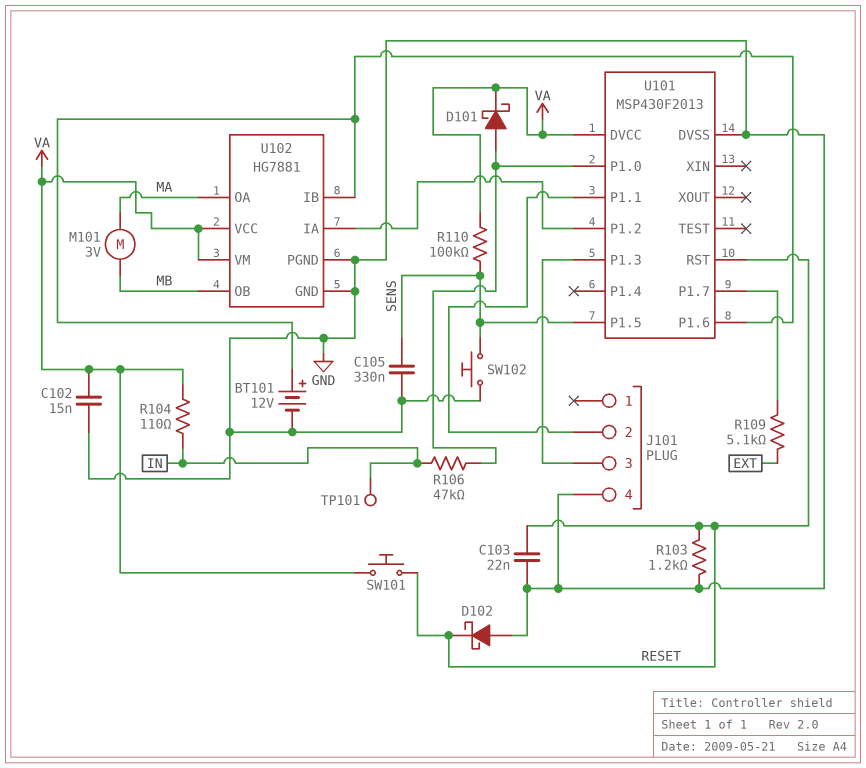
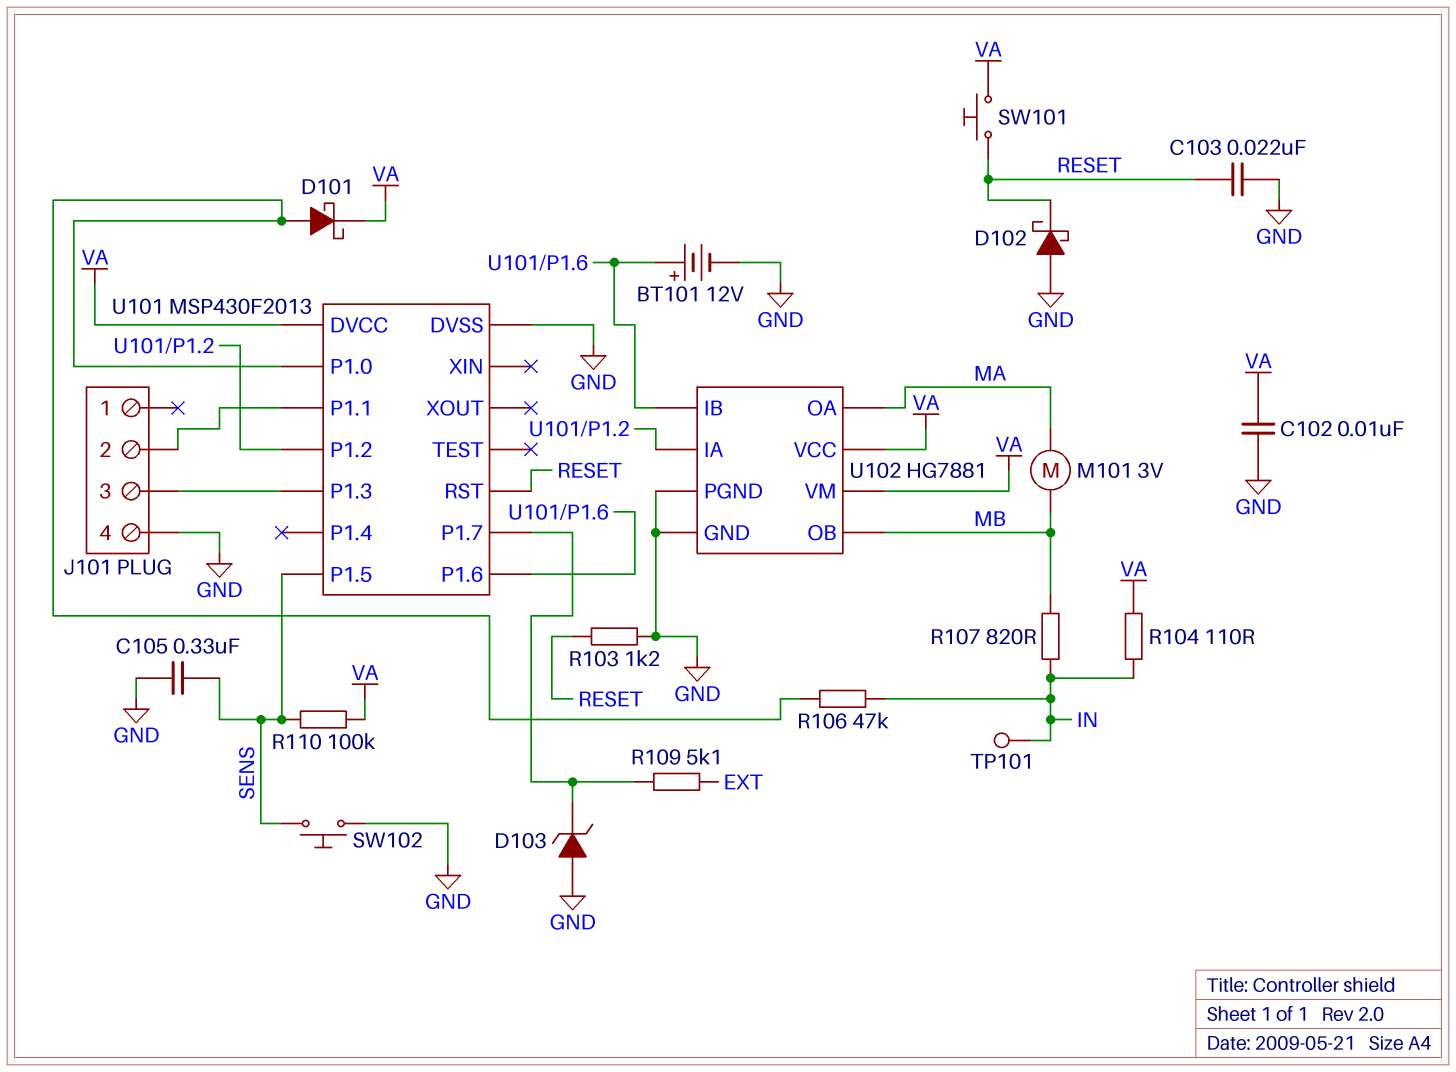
C102: 15nF (GND, VA) -> 10nF (GND, VA)
D103: none -> zener (A GND, K U101/P1.7)
R107: none -> 820 (IN, MB)

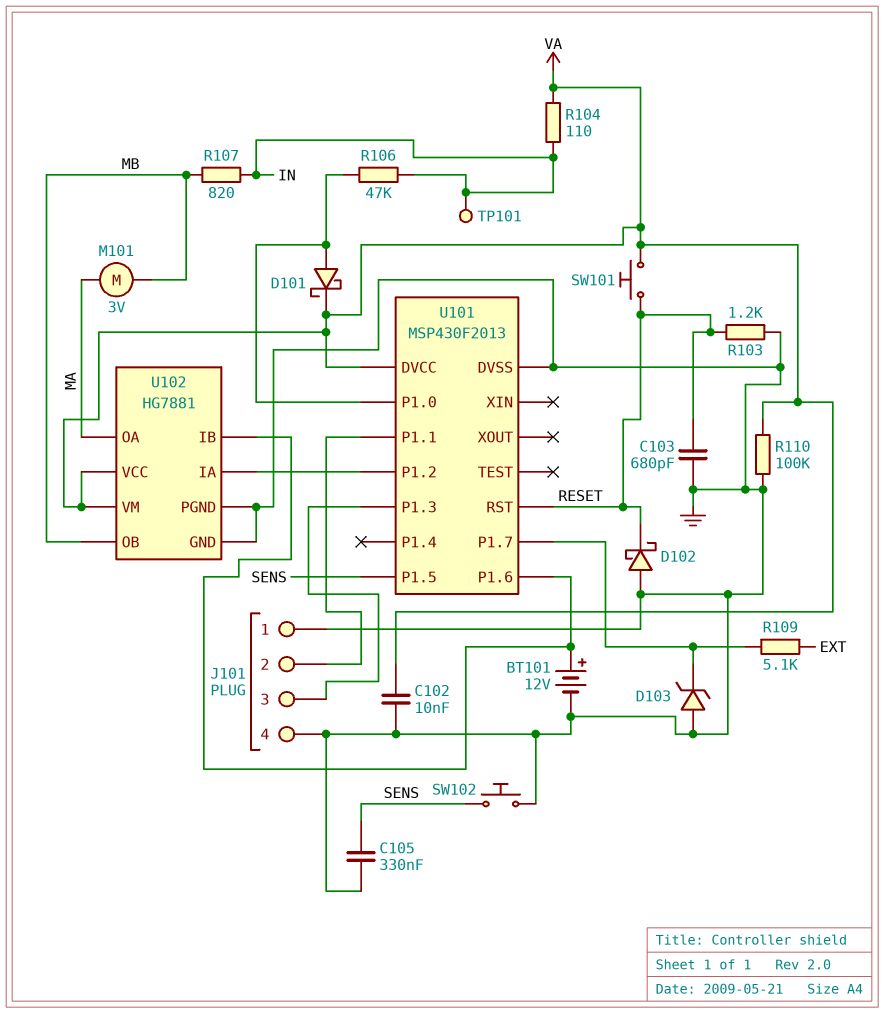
C103: 22nF (GND, RESET) -> 680pF (GND, RESET)
J101 pin 1: none -> GND
R110: 100k (SENS, VA) -> 100k (GND, VA)

